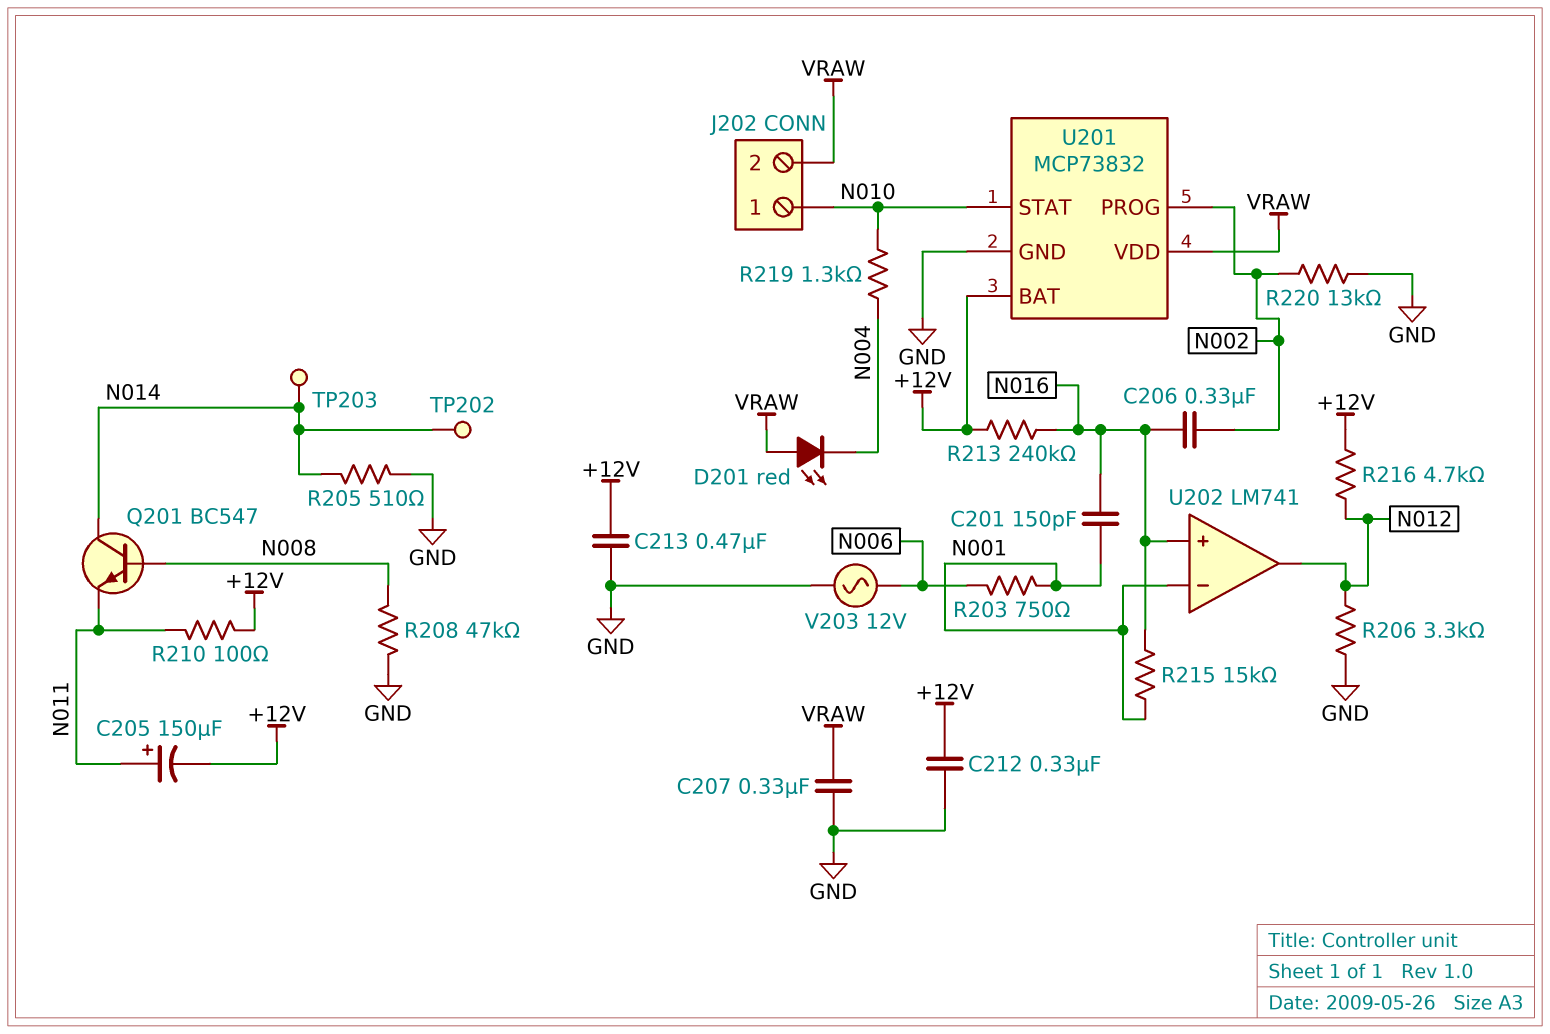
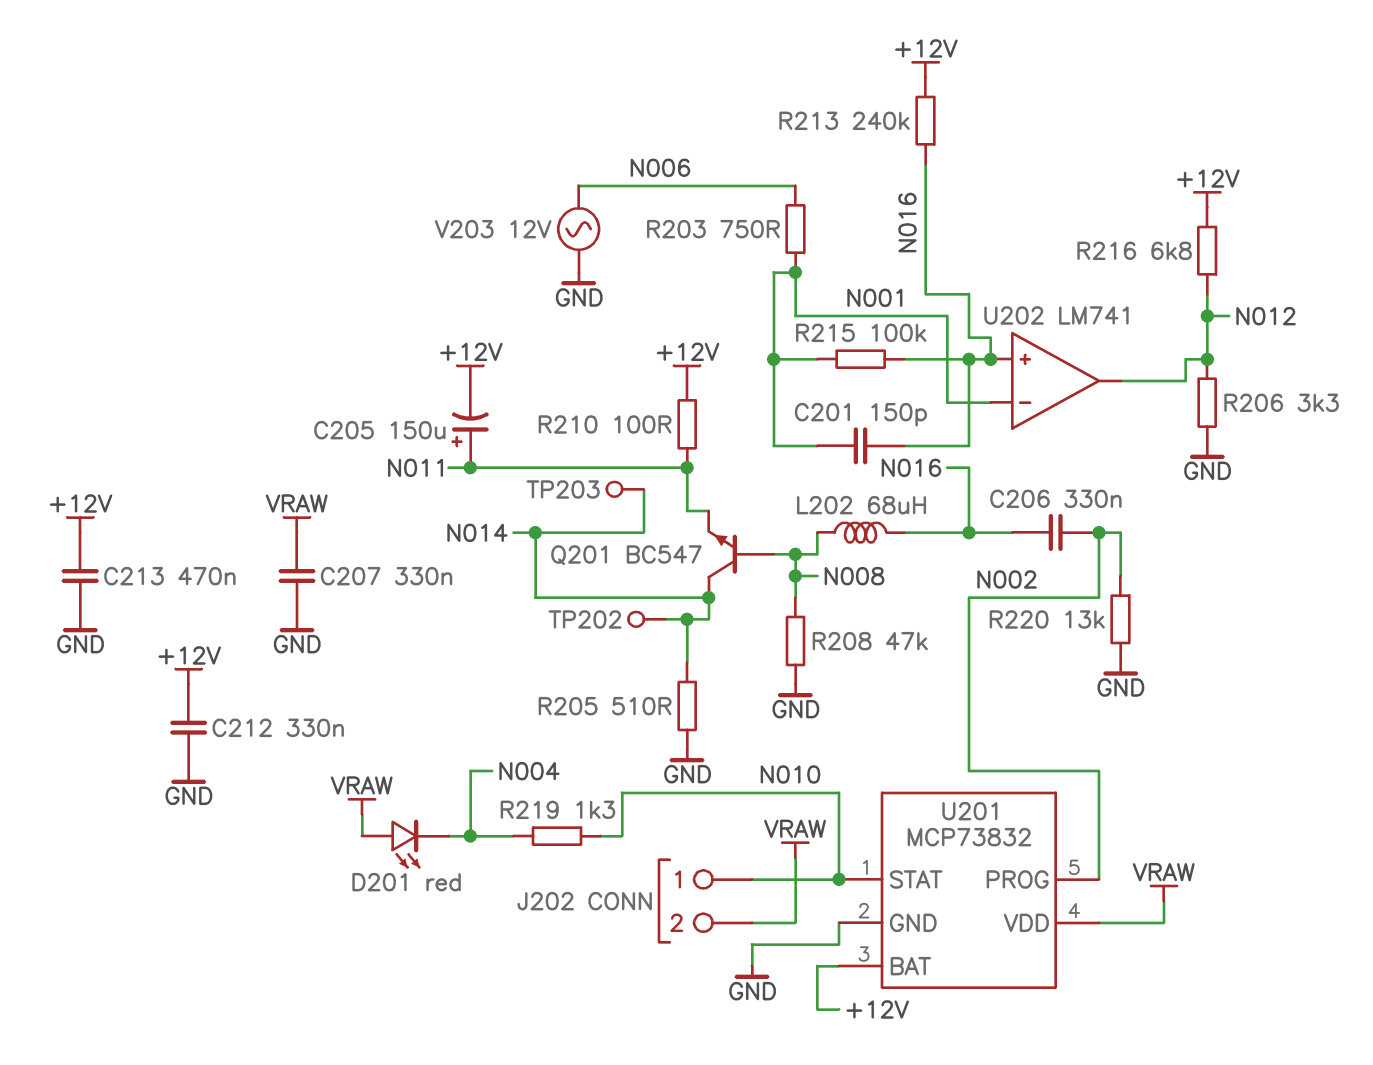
L202: none -> 68uH (N008, N016)
R215: 15k (N001, N016) -> 100k (N001, N016)
R216: 4.7k (+12V, N012) -> 6.8k (+12V, N012)

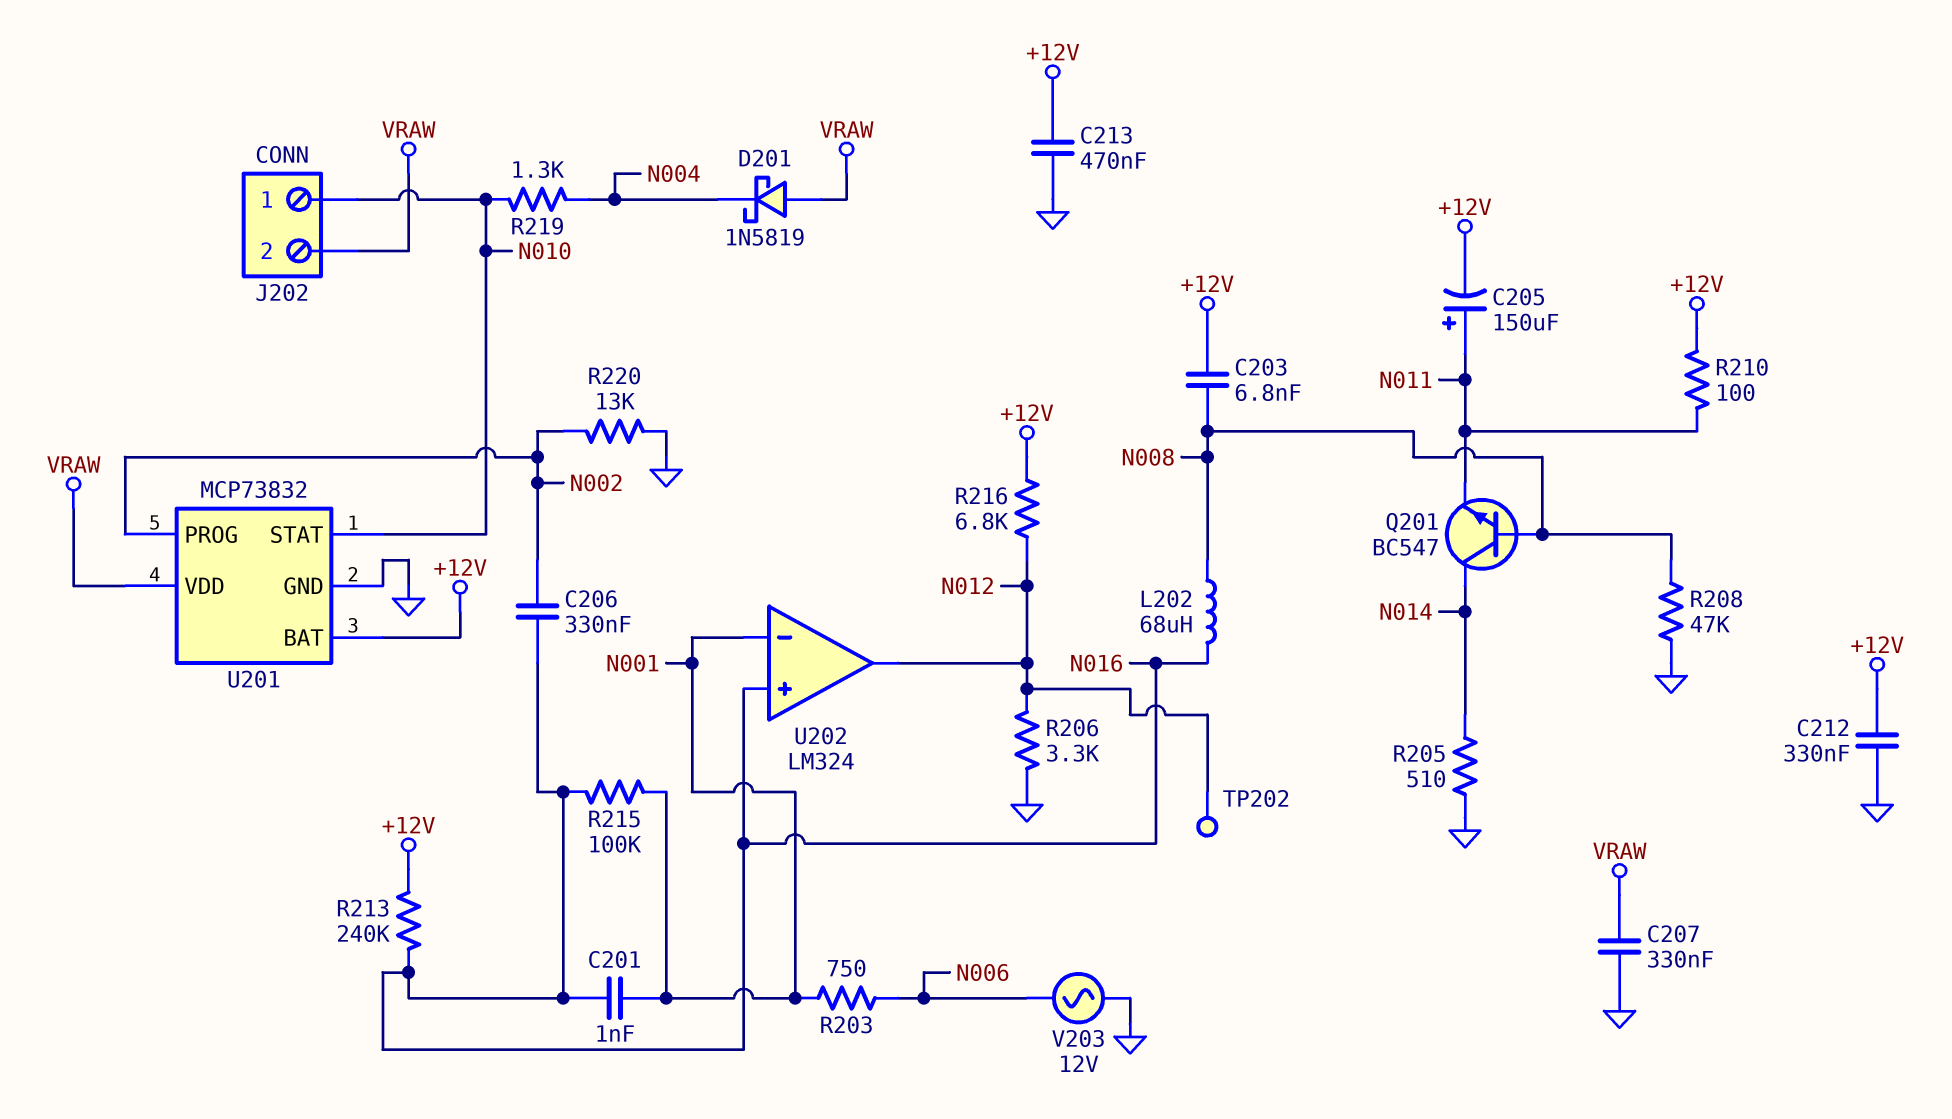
C201: 150pF (N001, N016) -> 1nF (N001, N016)
C203: none -> 6.8nF (+12V, N008)
D201: LED red (A VRAW, K N004) -> schottky 1N5819 (A VRAW, K N004)
TP202: test point (N014) -> test point (N012)
TP203: test point (N014) -> none
U202: LM741 -> LM324

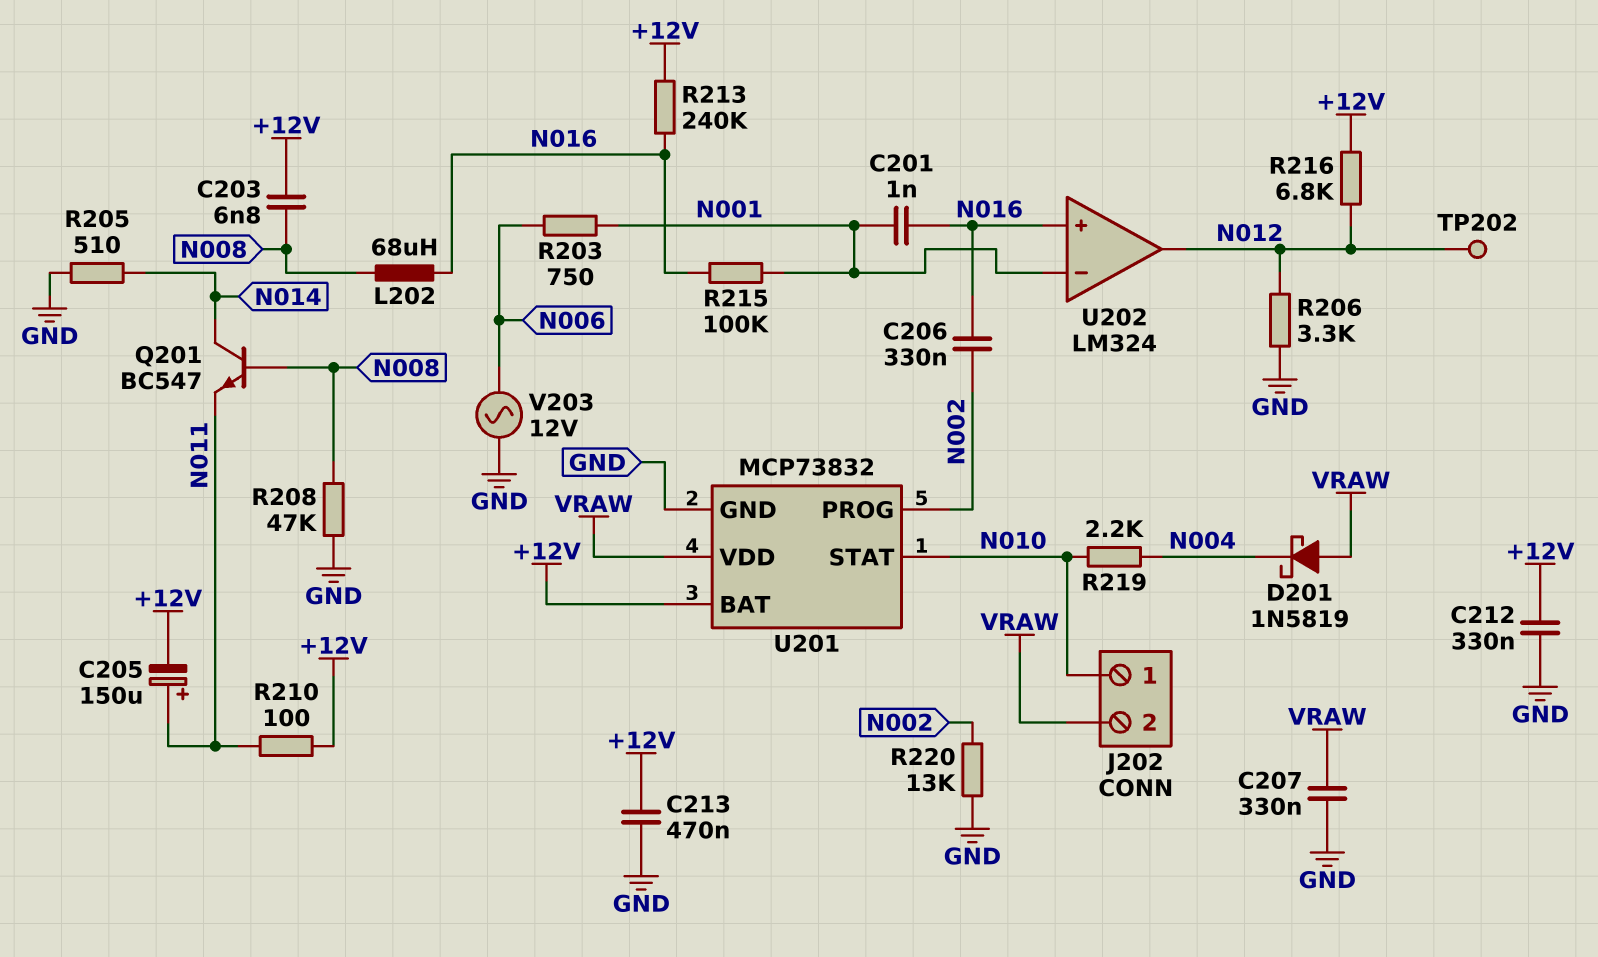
R219: 1.3k (N004, N010) -> 2.2k (N004, N010)

